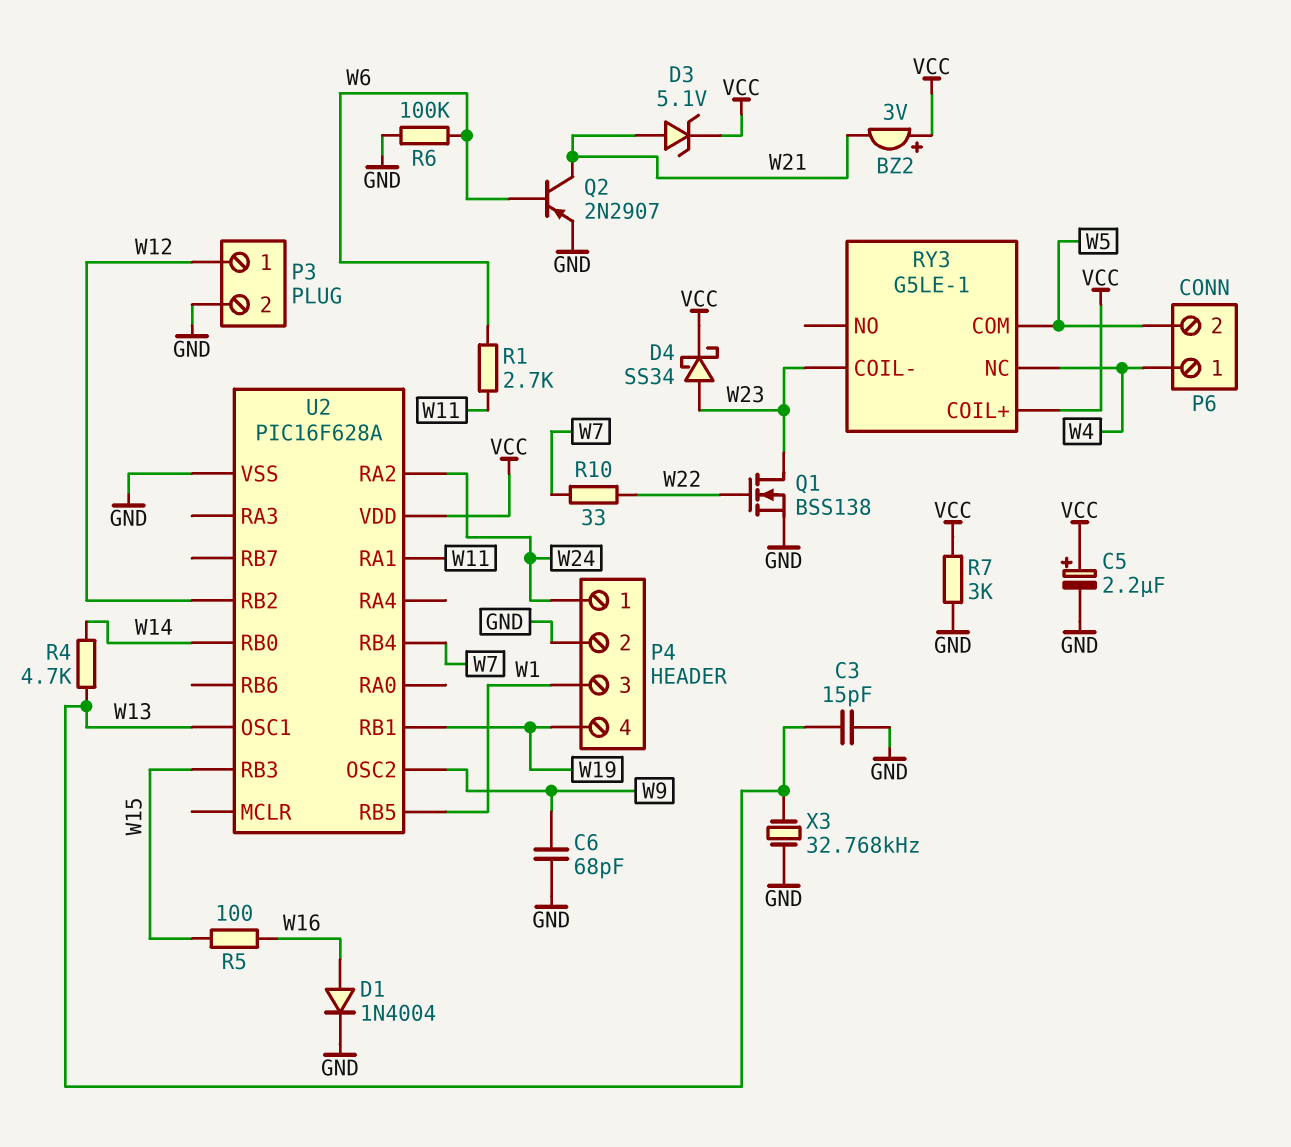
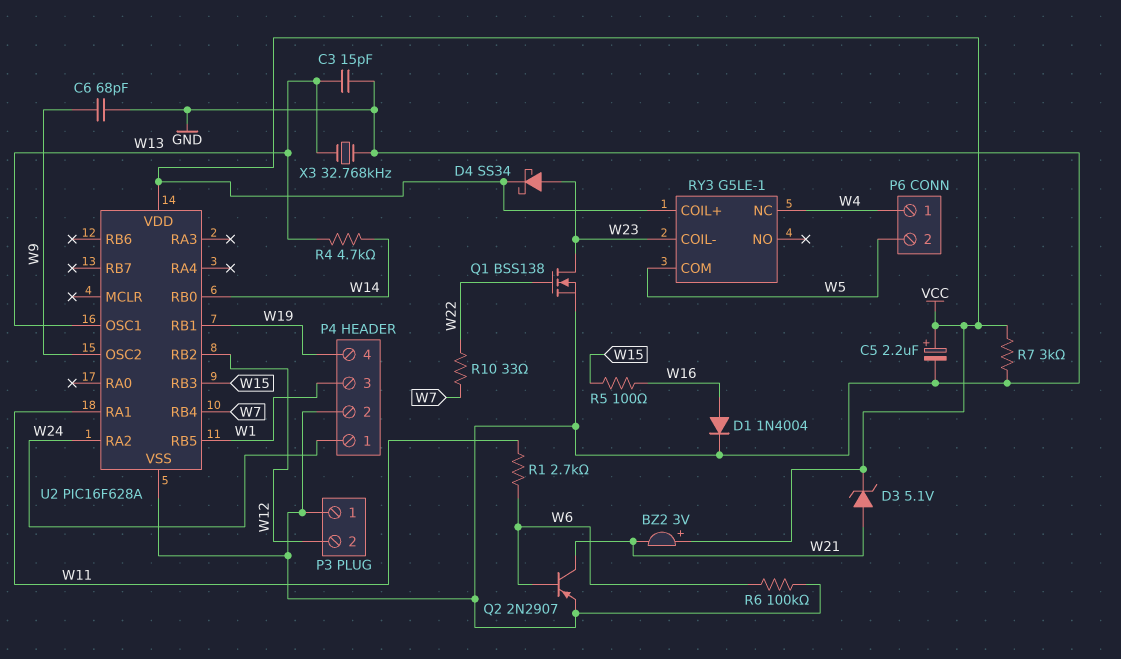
P3 pin 1: W12 -> GND
P3 pin 2: GND -> W12

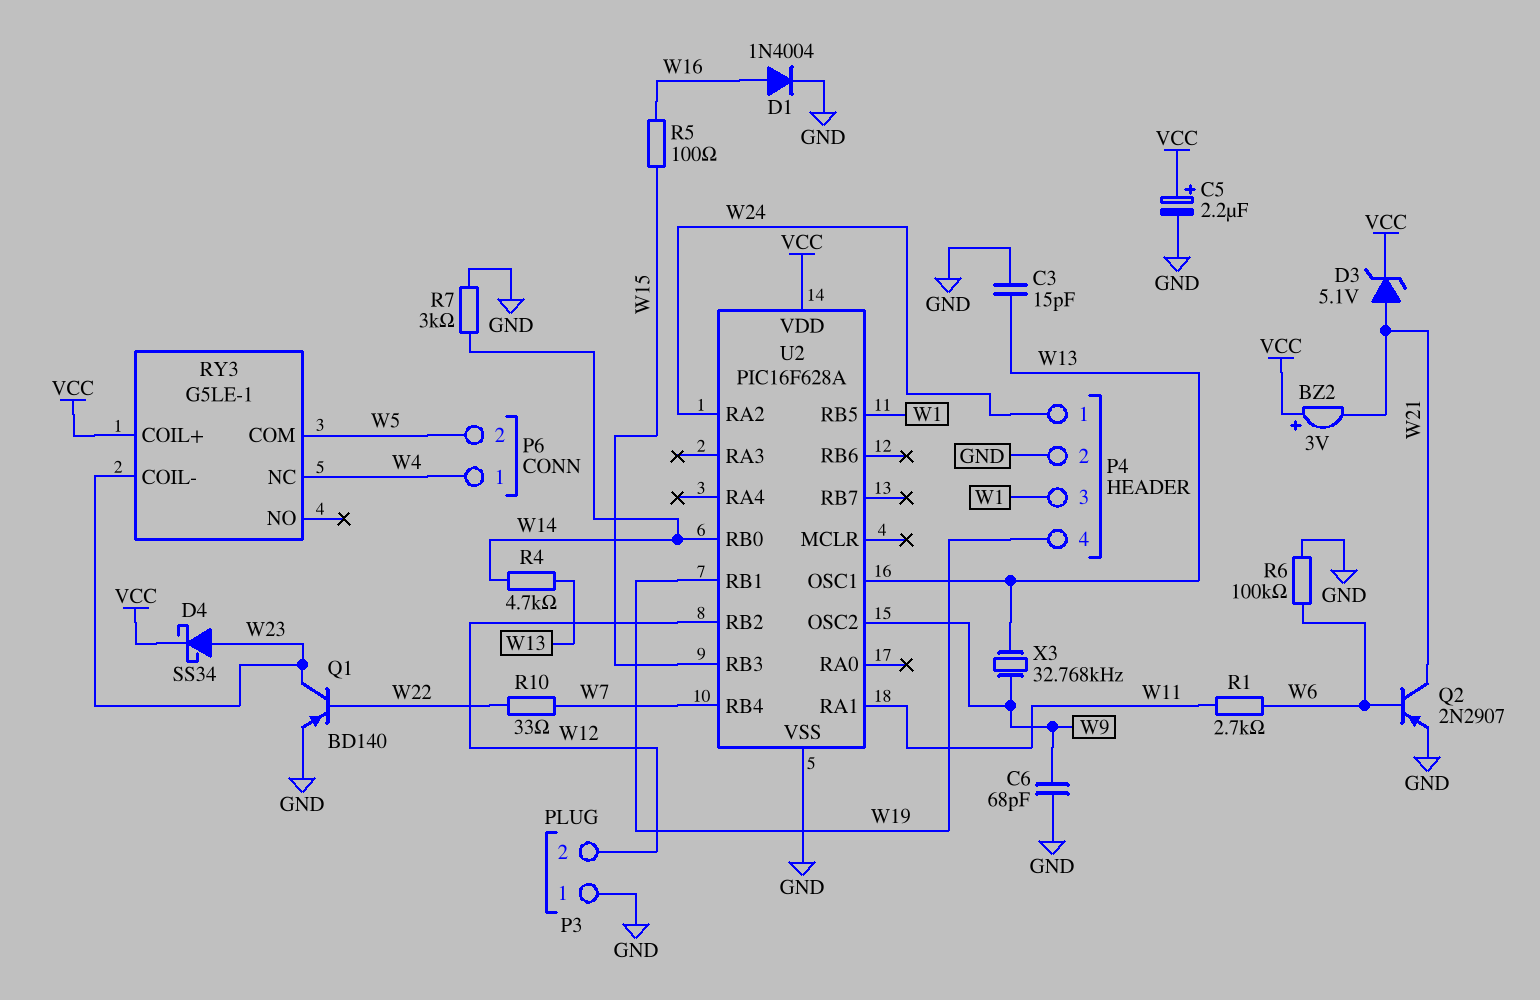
Q1: NMOS BSS138 (G W22, D W23, S GND) -> PNP BD140 (B W22, C W23, E GND)
R7: 3k (GND, VCC) -> 3k (GND, W14)
X3: 32.768kHz (GND, W13) -> 32.768kHz (W9, W13)

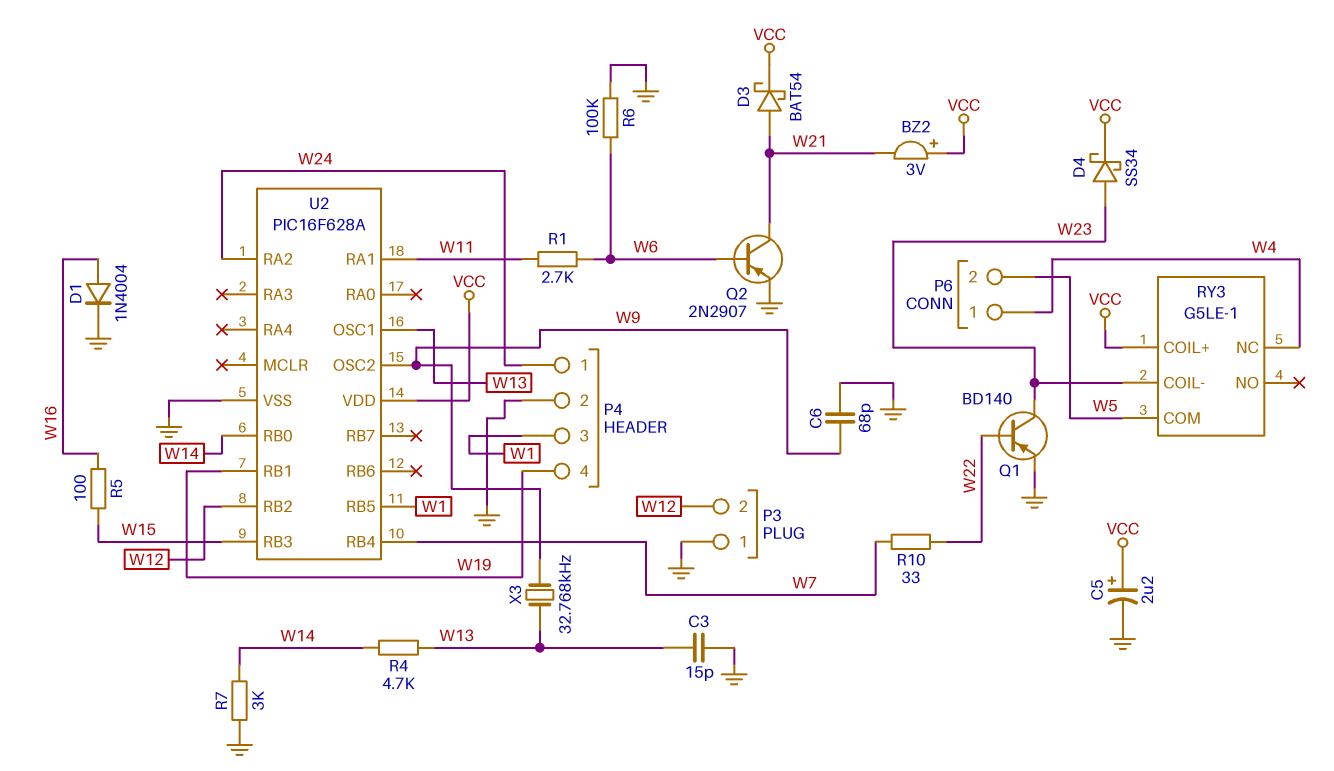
D3: zener 5.1V (A W21, K VCC) -> schottky BAT54 (A W21, K VCC)

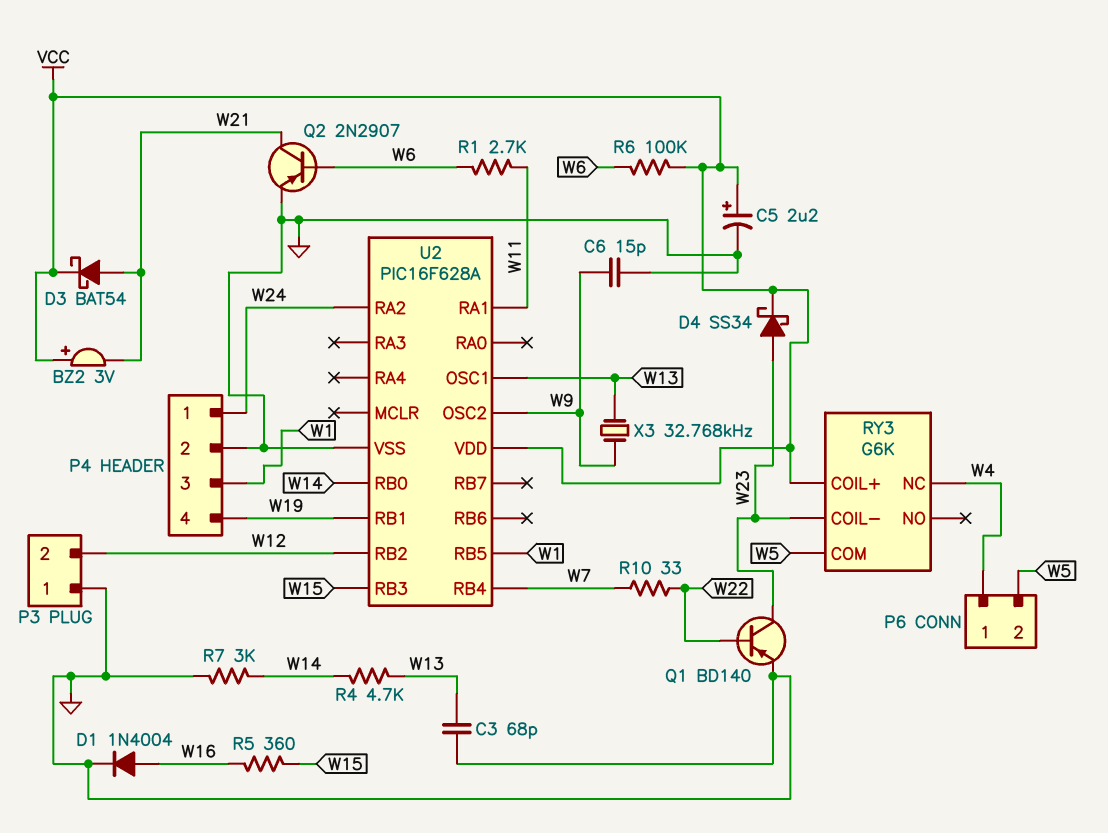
C3: 15pF (GND, W13) -> 68pF (GND, W13)
C6: 68pF (GND, W9) -> 15pF (GND, W9)
R5: 100 (W15, W16) -> 360 (W15, W16)
R6: 100k (GND, W6) -> 100k (VCC, W6)
RY3: G5LE-1 -> G6K

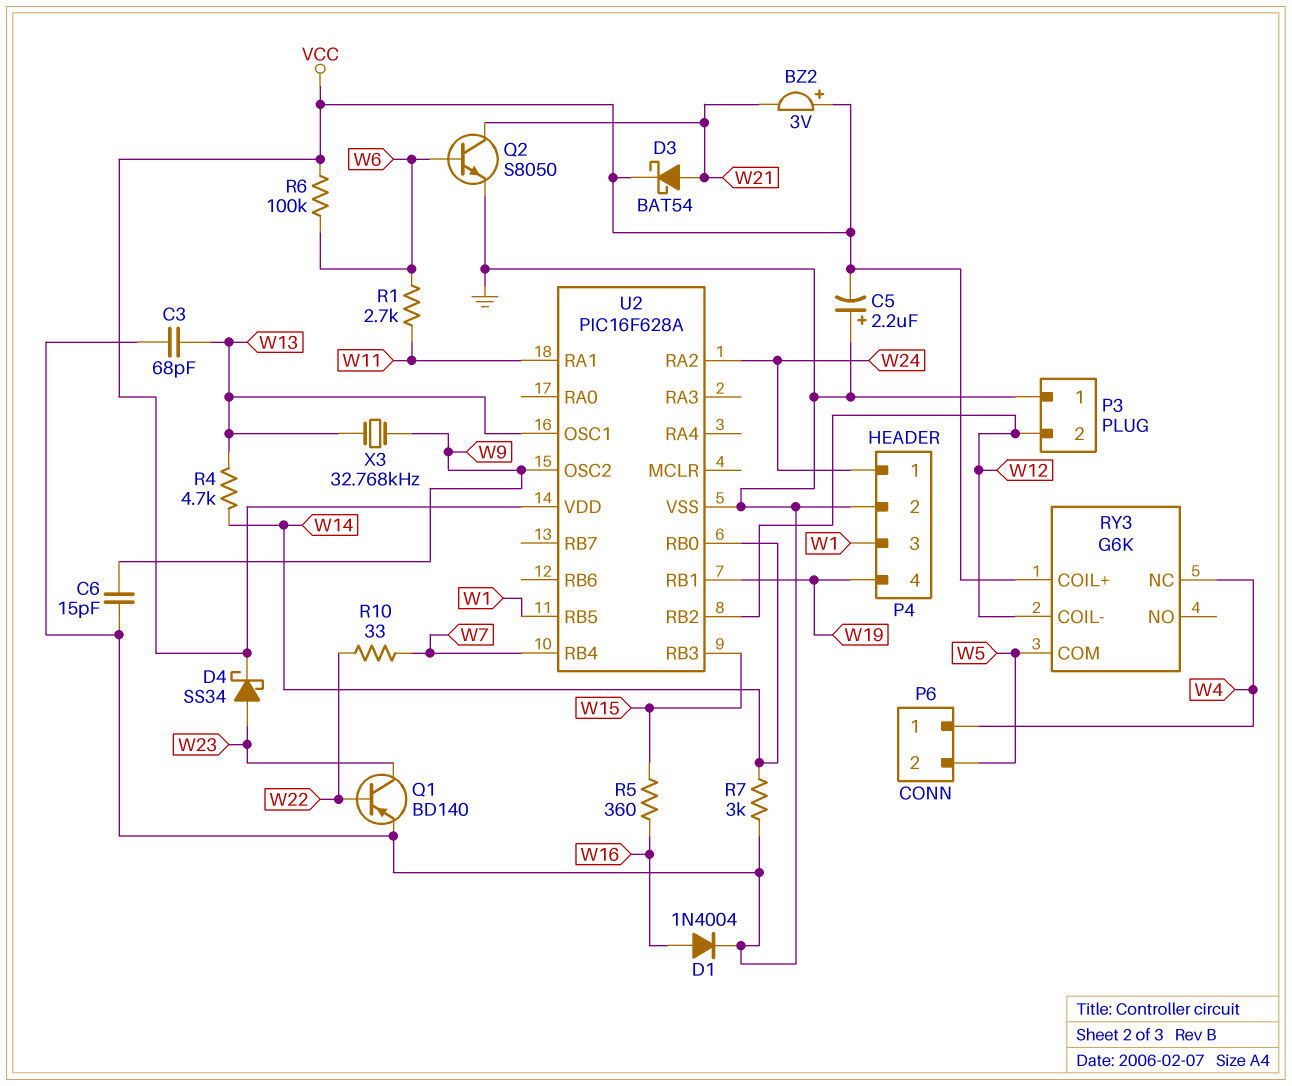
C5: 2.2uF (plus VCC, minus GND) -> 2.2uF (plus GND, minus VCC)
Q2: PNP 2N2907 (B W6, C W21, E GND) -> NPN S8050 (B W6, C W21, E GND)
RY3 pin COIL-: W23 -> W12

